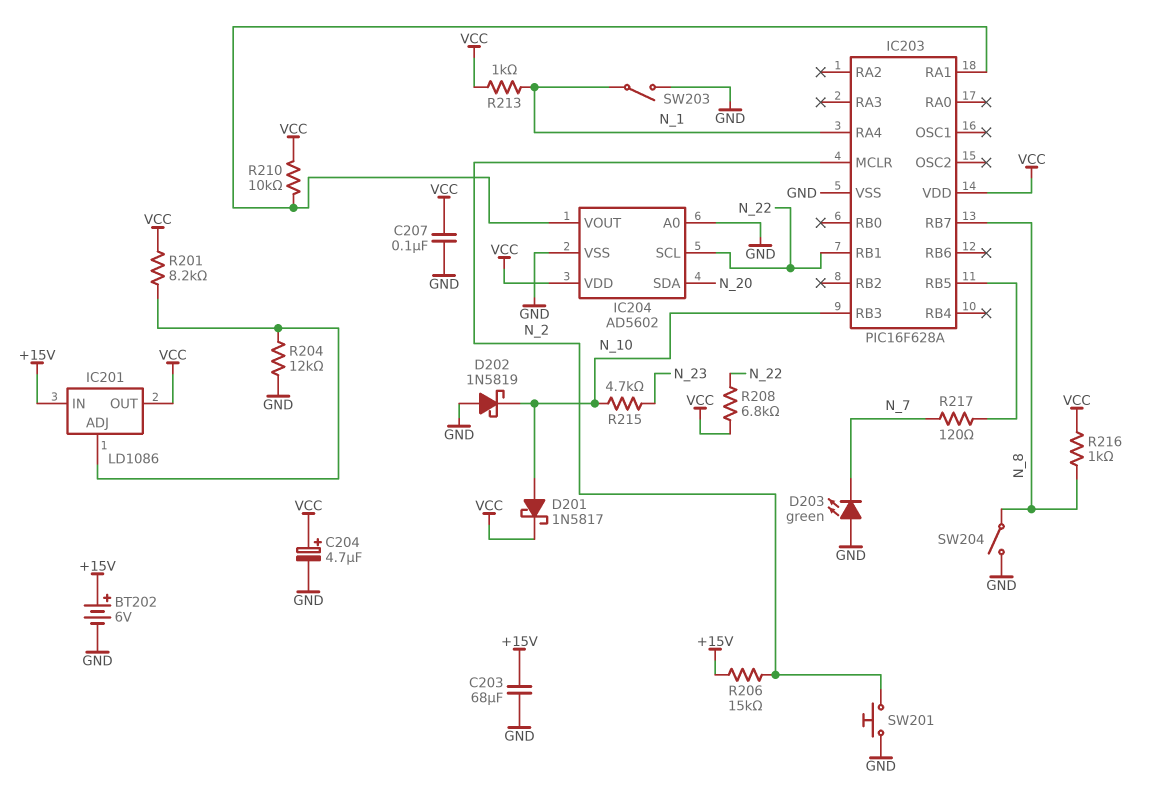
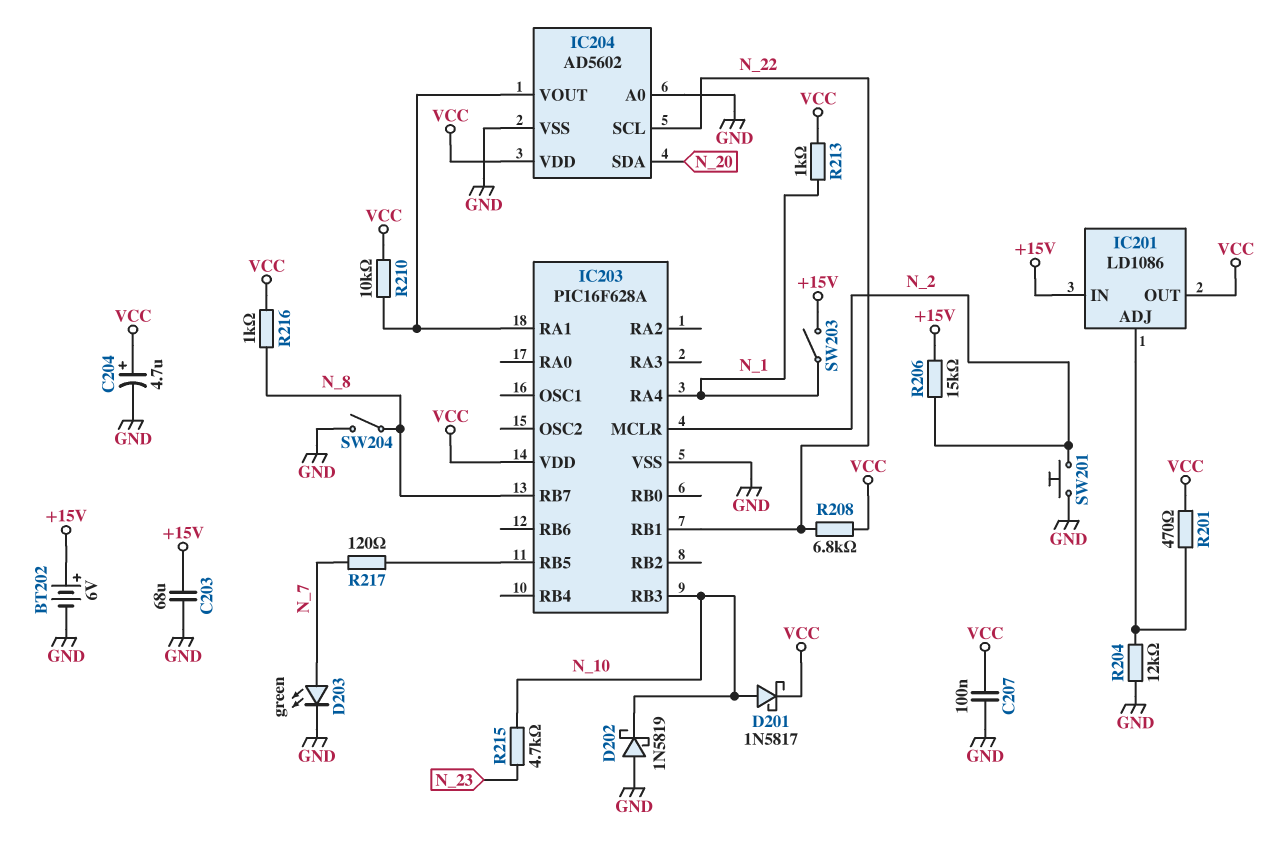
D203: LED green (A GND, K N_7) -> LED green (A N_7, K GND)
R201: 8.2k (IC201/ADJ, VCC) -> 470 (IC201/ADJ, VCC)
SW203: switch (GND, N_1) -> switch (+15V, N_1)

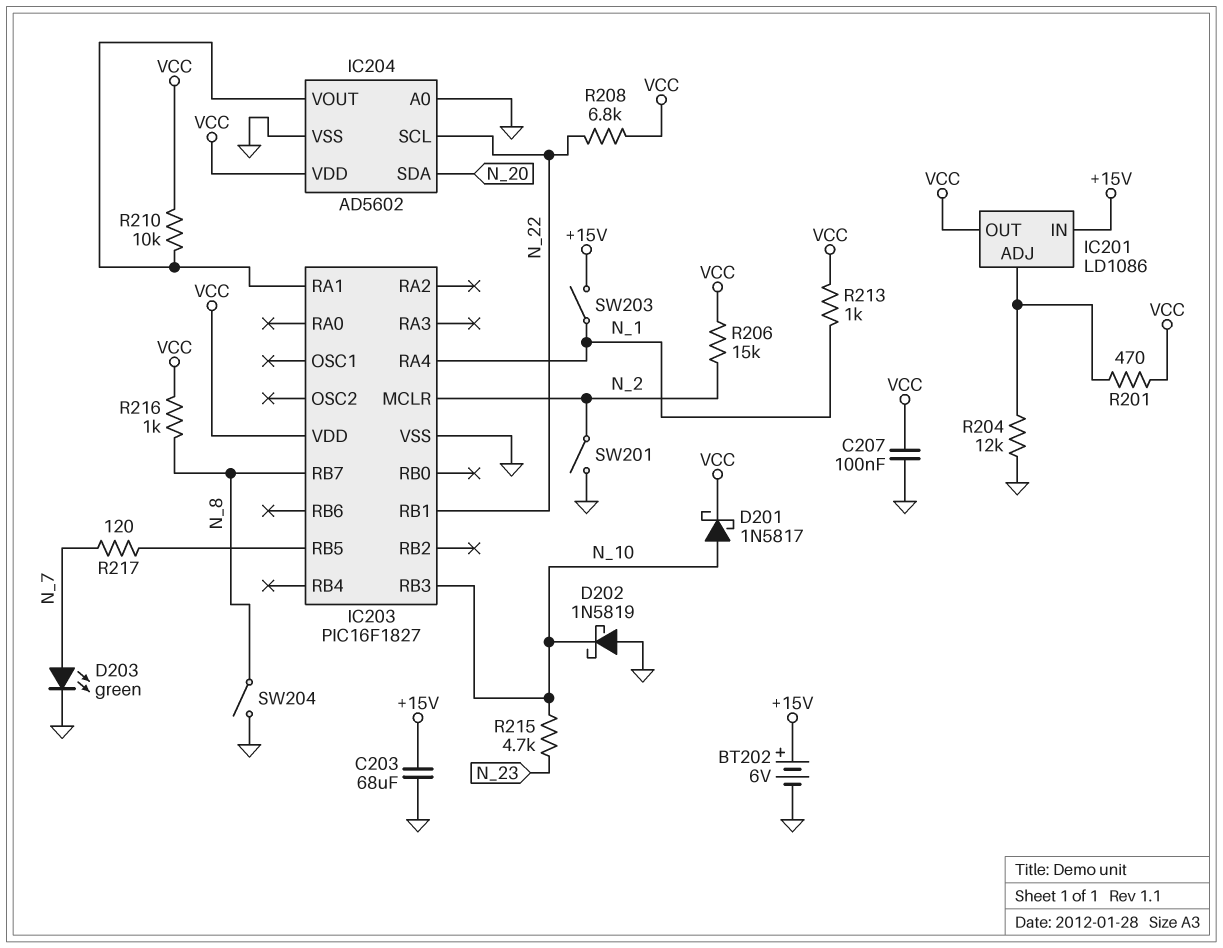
C204: 4.7uF (plus VCC, minus GND) -> none
IC203: PIC16F628A -> PIC16F1827
R206: 15k (+15V, N_2) -> 15k (N_2, VCC)
SW201: button (GND, N_2) -> switch (GND, N_2)

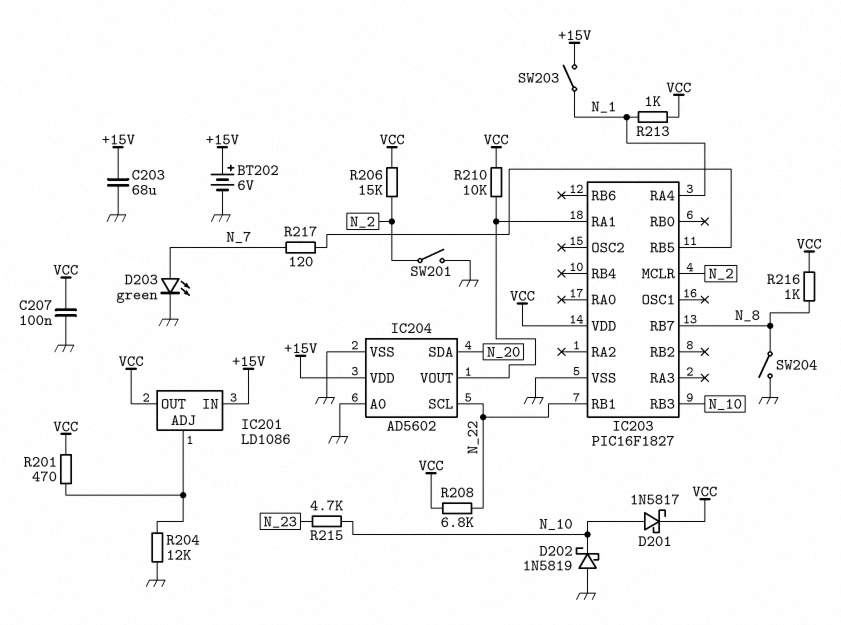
IC204 pin VDD: VCC -> +15V

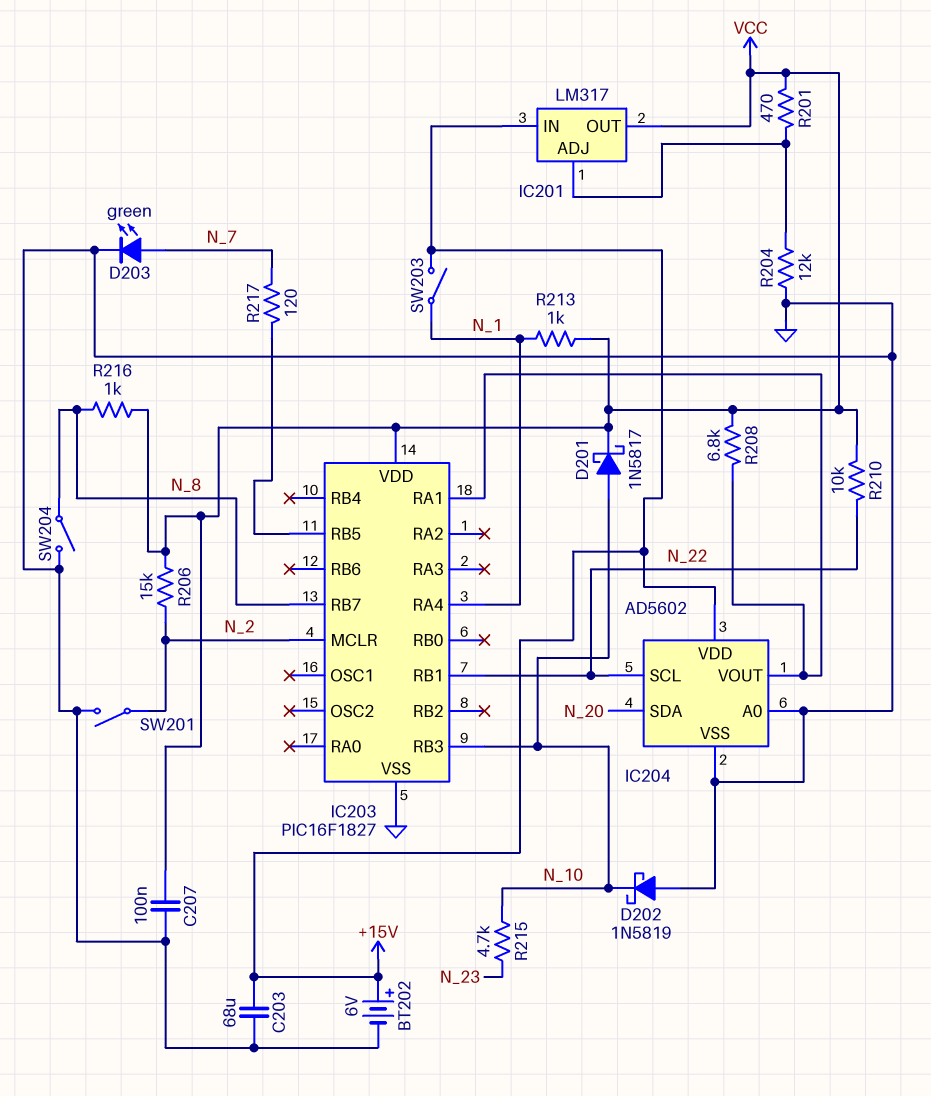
IC201: LD1086 -> LM317
R208: 6.8k (N_22, VCC) -> 6.8k (IC203/RA1, VCC)
R210: 10k (IC203/RA1, VCC) -> 10k (N_22, VCC)

